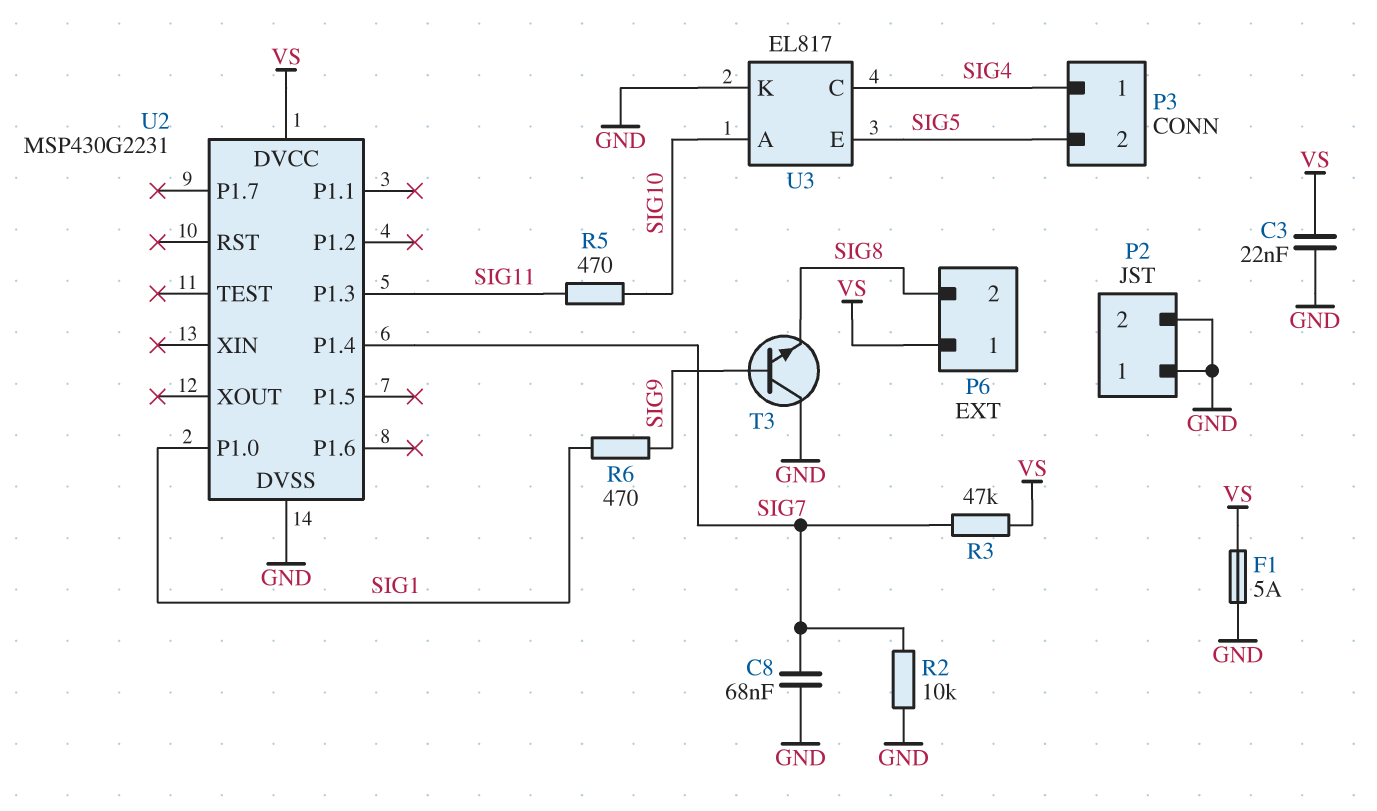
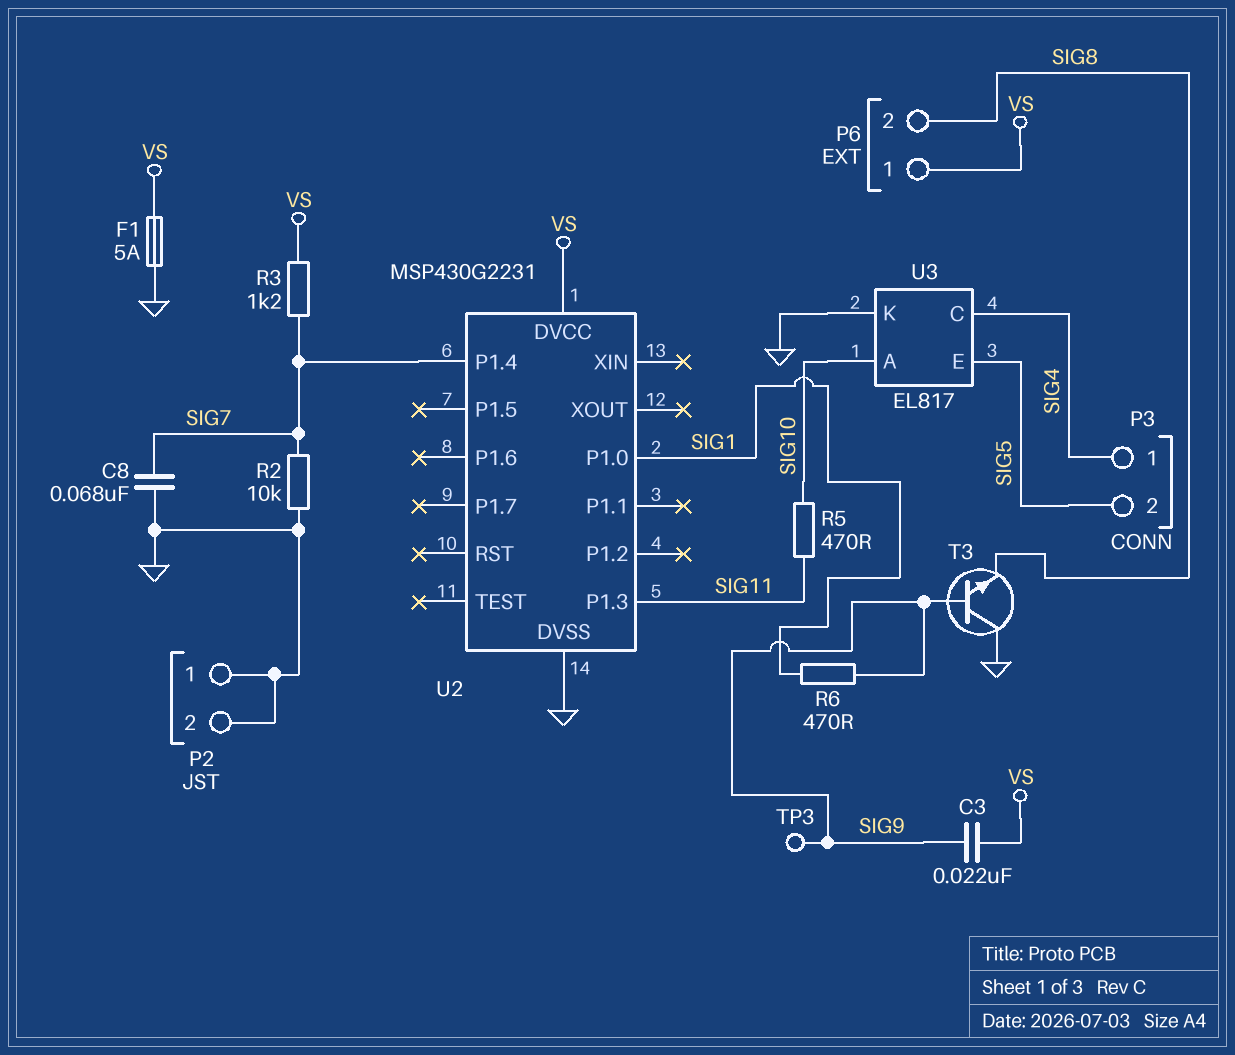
C3: 22nF (GND, VS) -> 22nF (SIG9, VS)
R3: 47k (SIG7, VS) -> 1.2k (SIG7, VS)
TP3: none -> test point (SIG9)

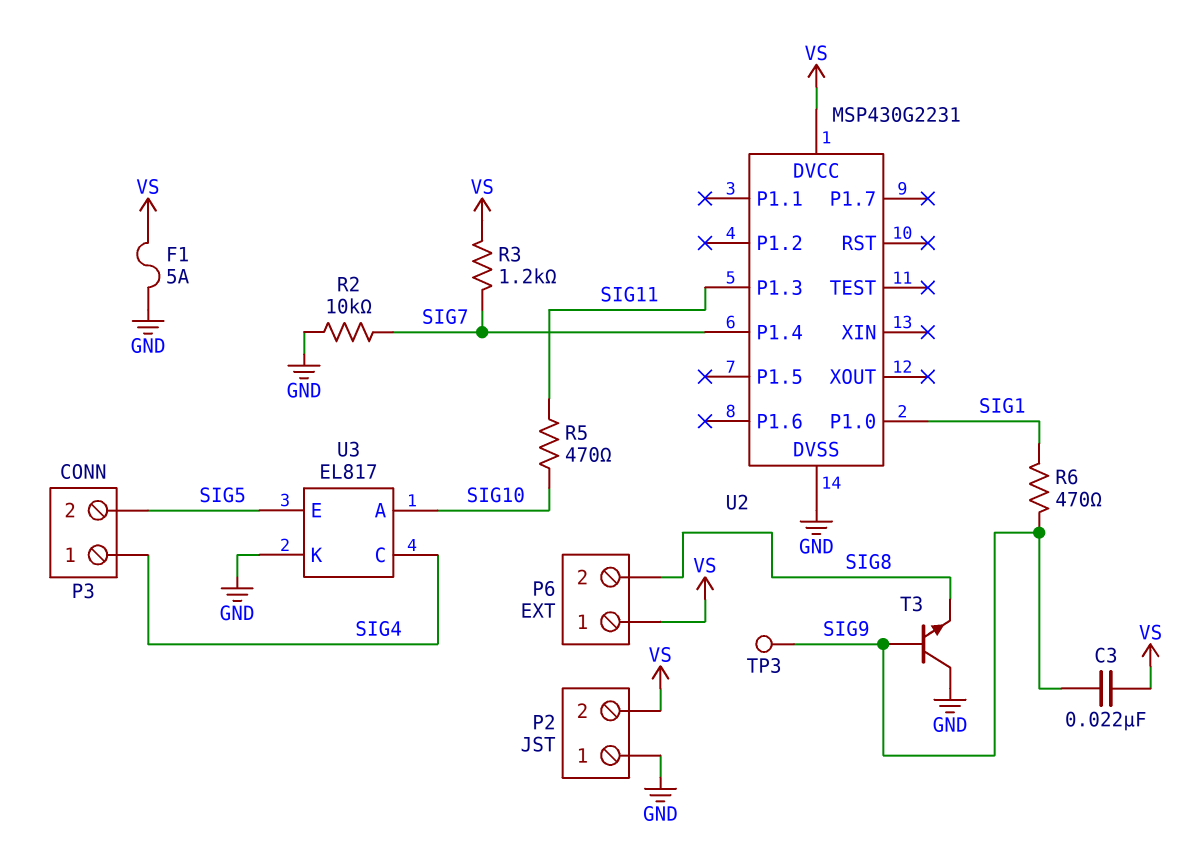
C8: 68nF (GND, SIG7) -> none
P2 pin 2: GND -> VS

